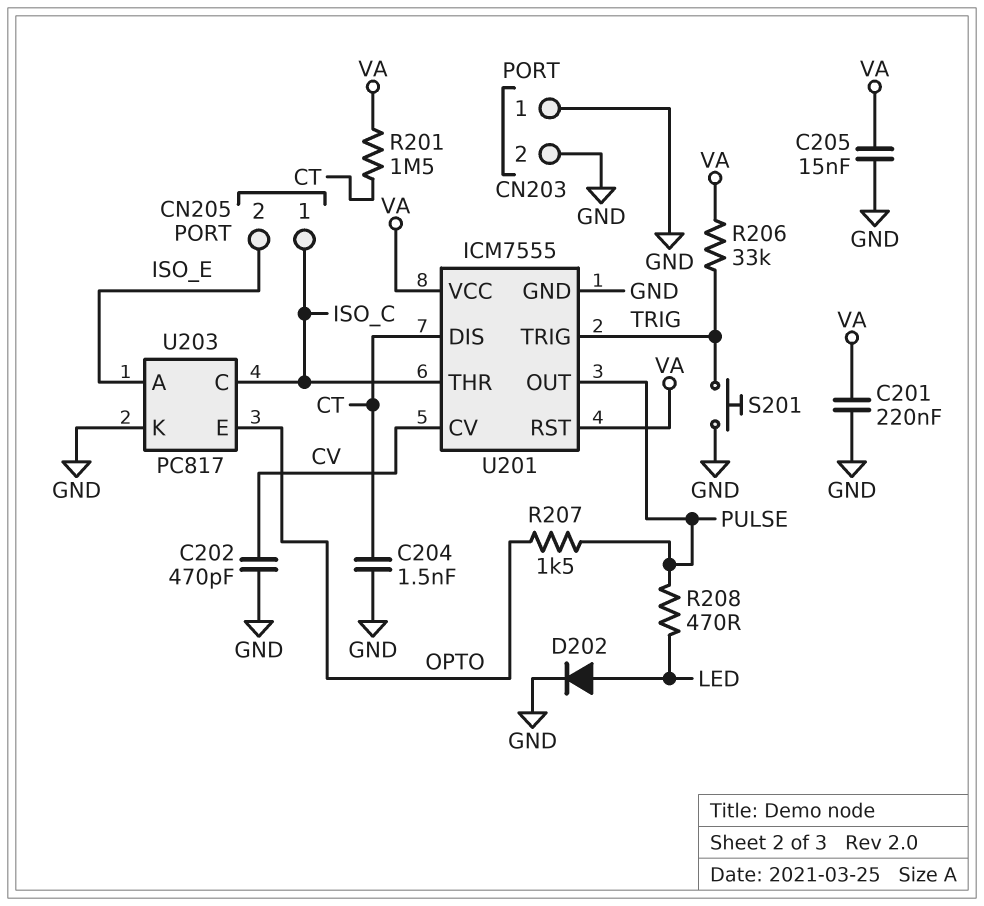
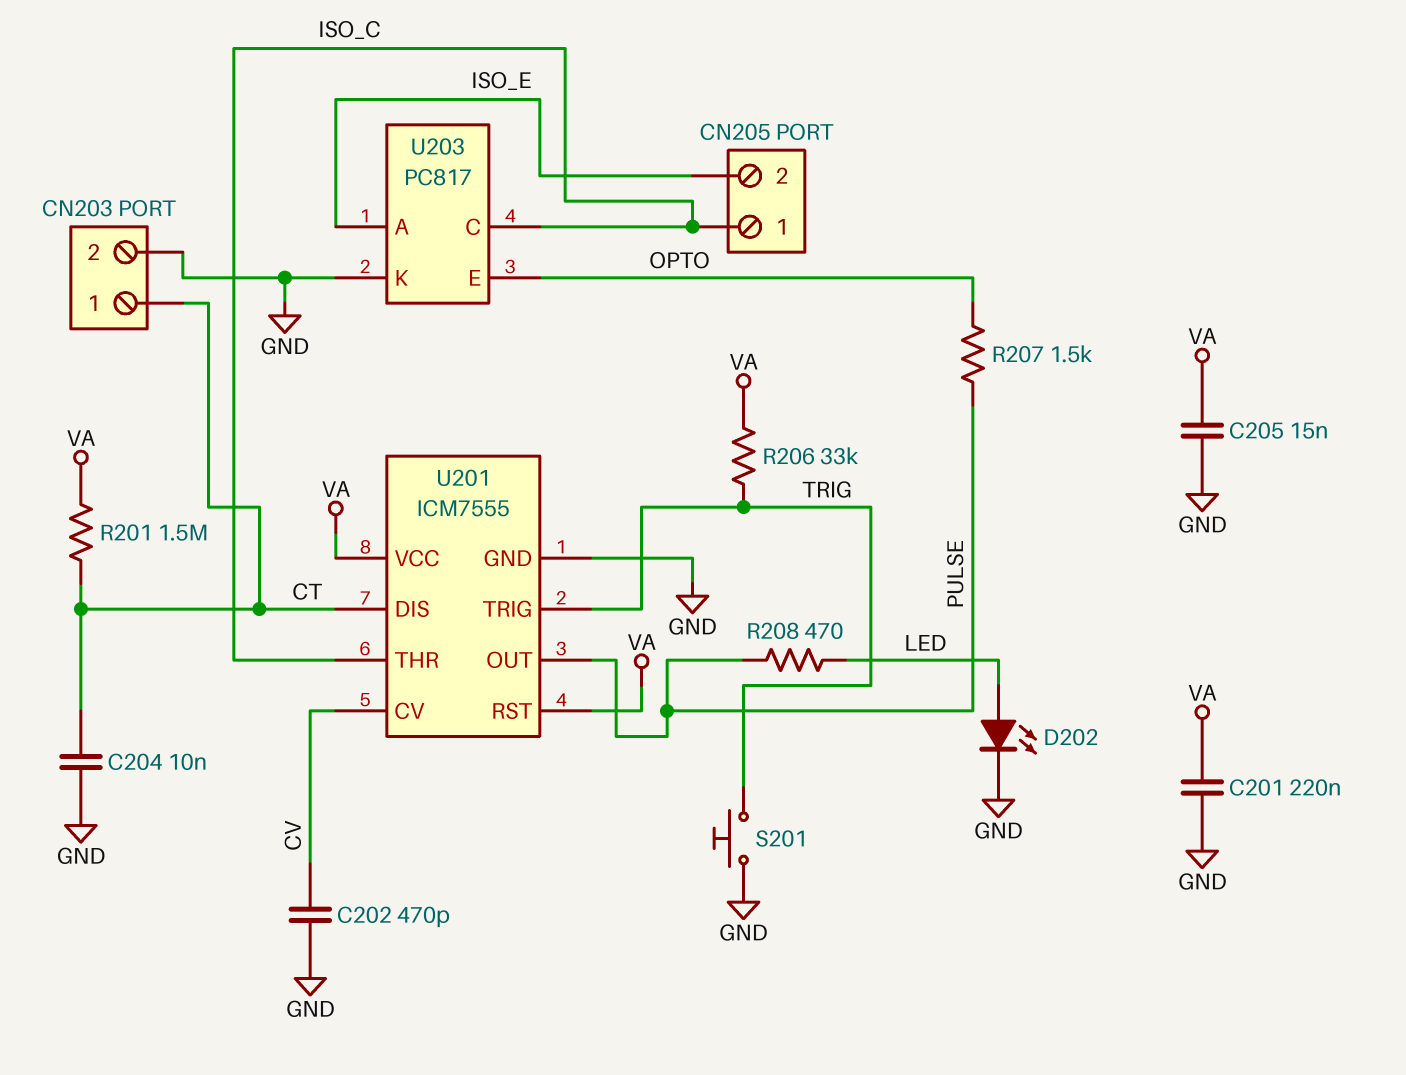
C204: 1.5nF (CT, GND) -> 10nF (CT, GND)
CN203 pin 1: GND -> CT
D202: diode (A LED, K GND) -> LED (A LED, K GND)

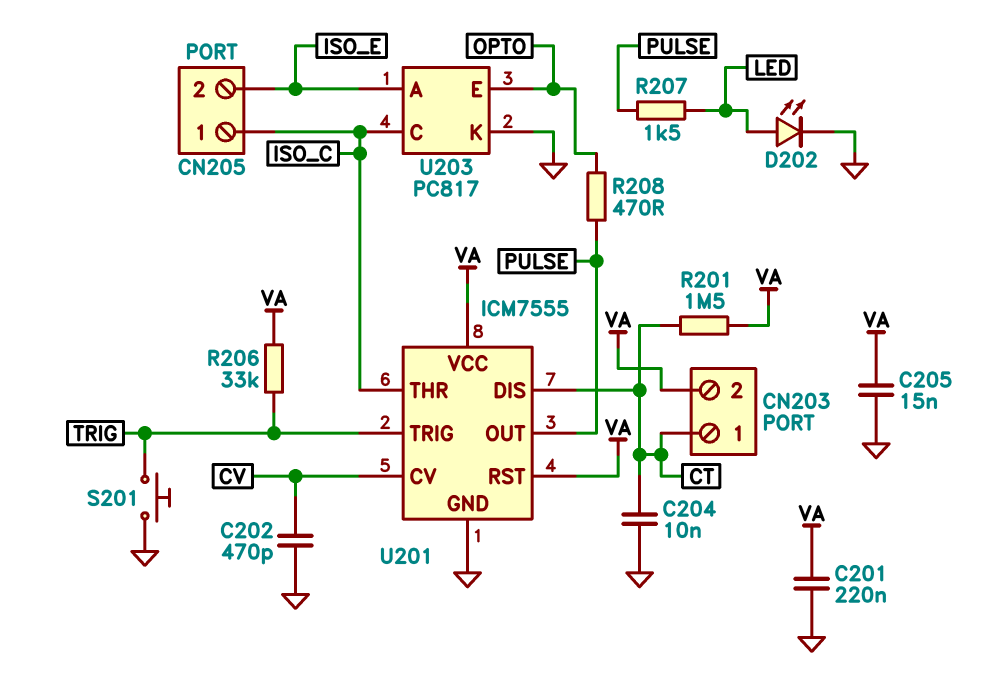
CN203 pin 2: GND -> VA
R207: 1.5k (OPTO, PULSE) -> 1.5k (LED, PULSE)
R208: 470 (LED, PULSE) -> 470 (OPTO, PULSE)

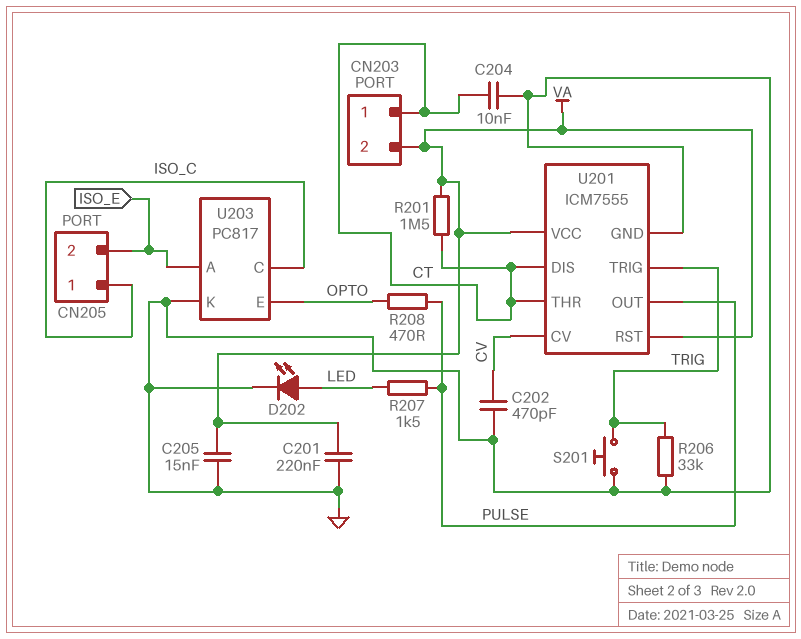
R206: 33k (TRIG, VA) -> 33k (GND, TRIG)
U201 pin THR: ISO_C -> CT

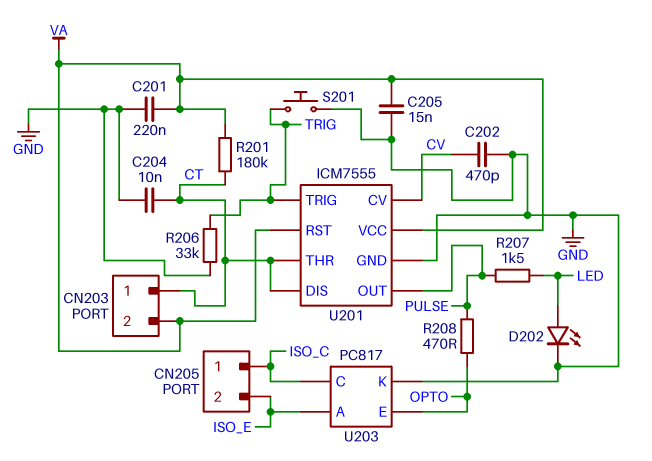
R201: 1.5M (CT, VA) -> 180k (CT, VA)

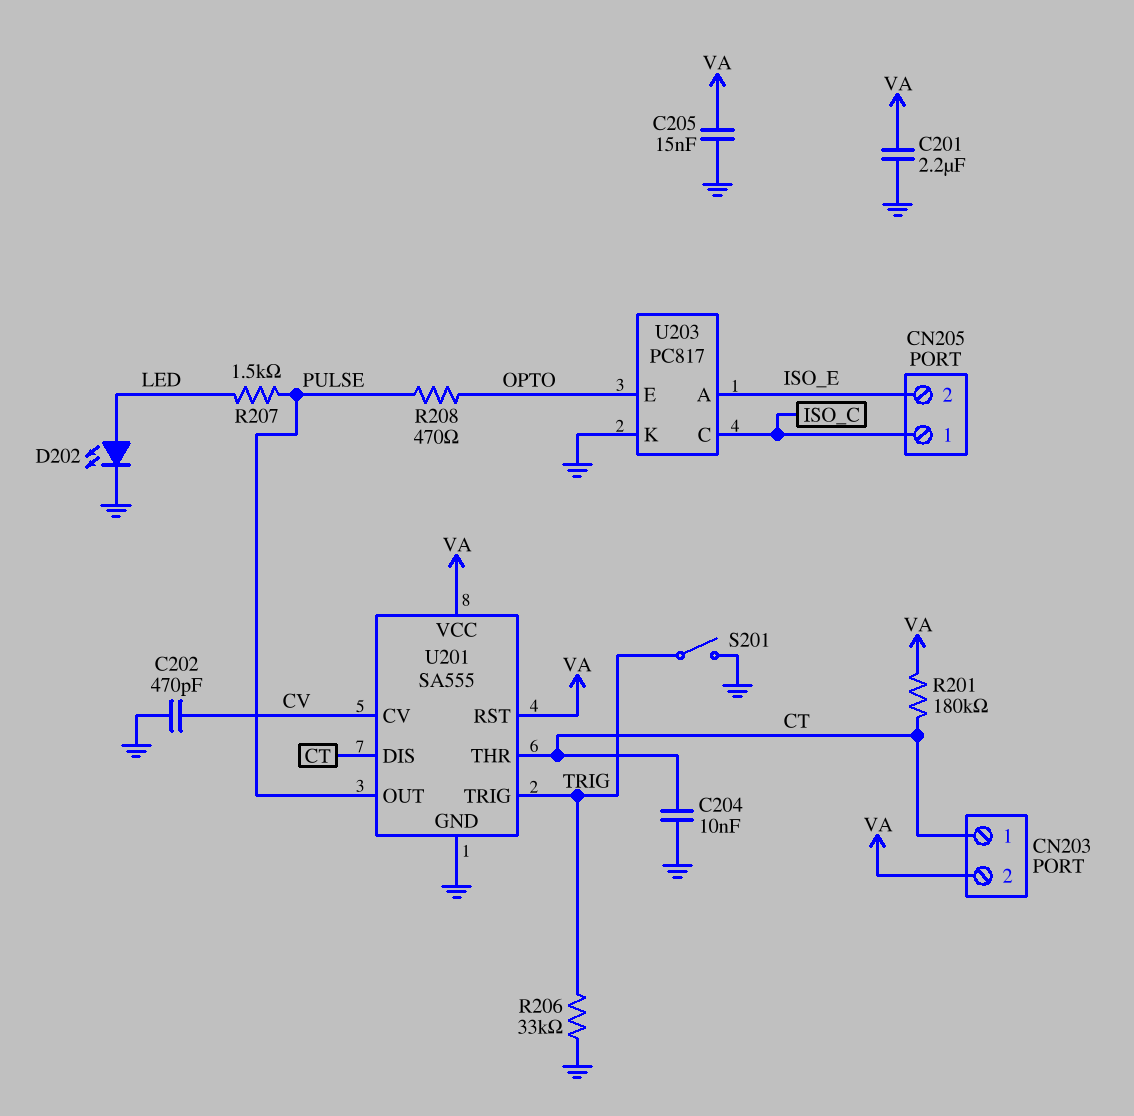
C201: 220nF (GND, VA) -> 2.2uF (GND, VA)
S201: button (GND, TRIG) -> switch (GND, TRIG)
U201: ICM7555 -> SA555

